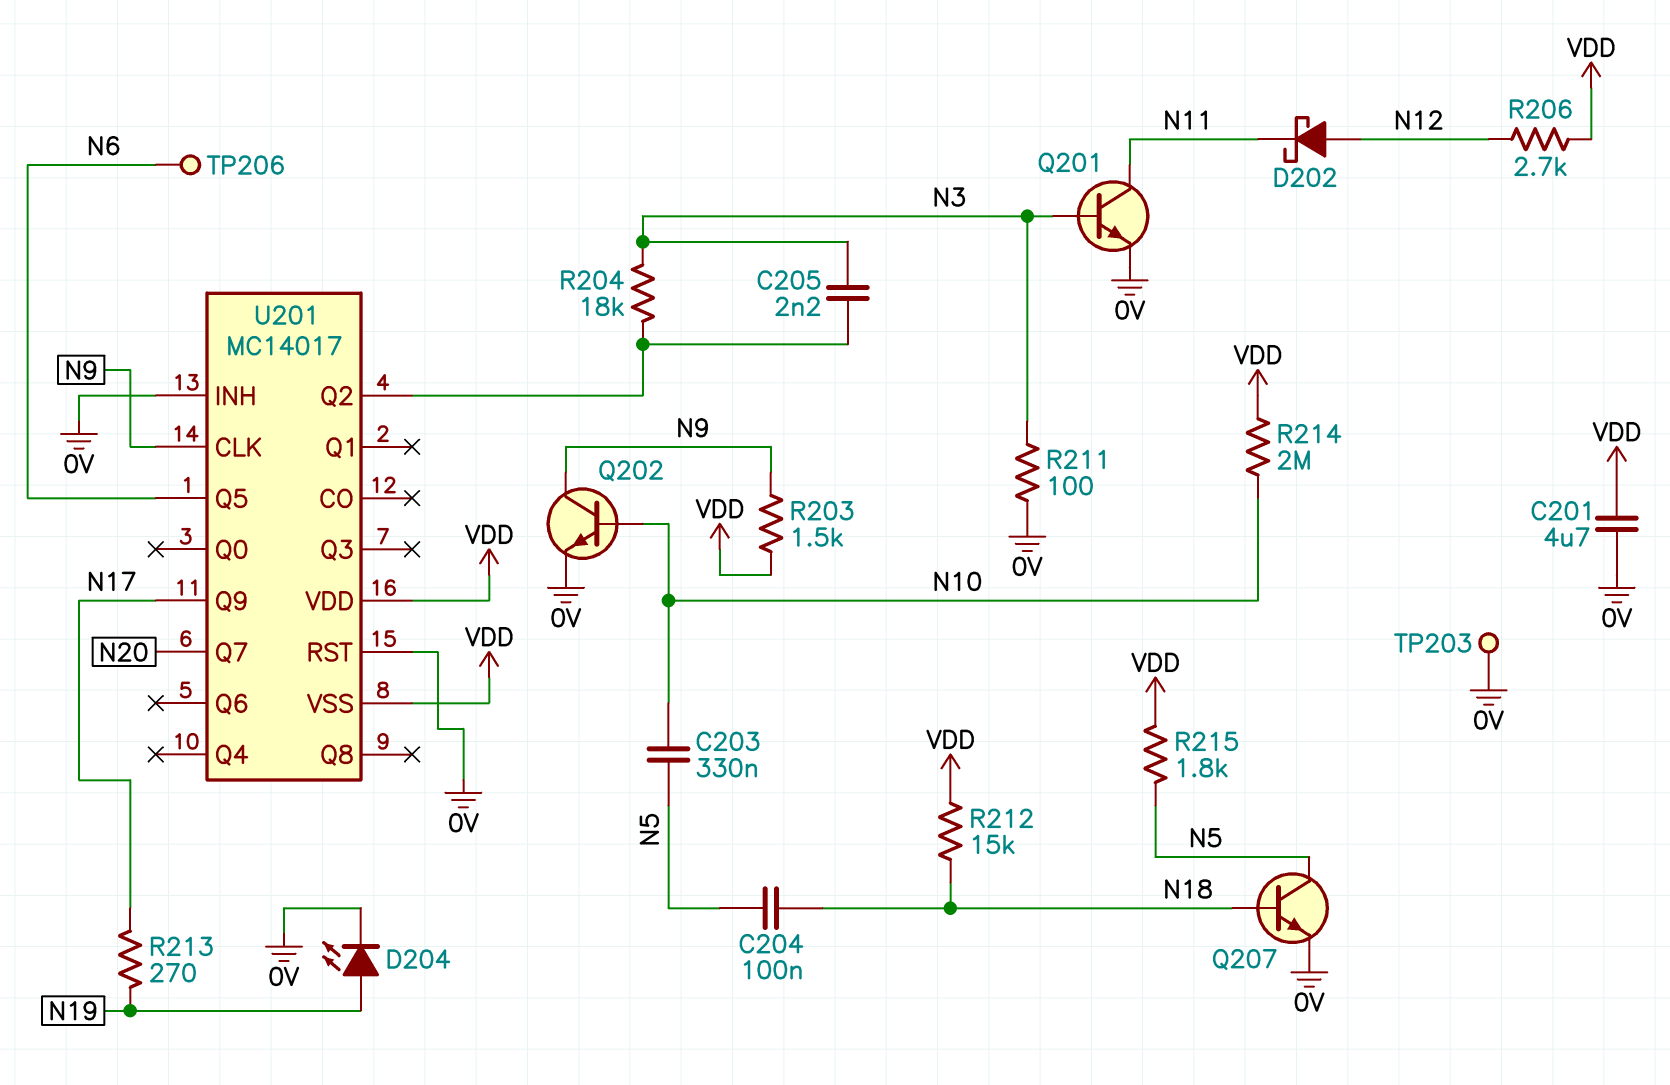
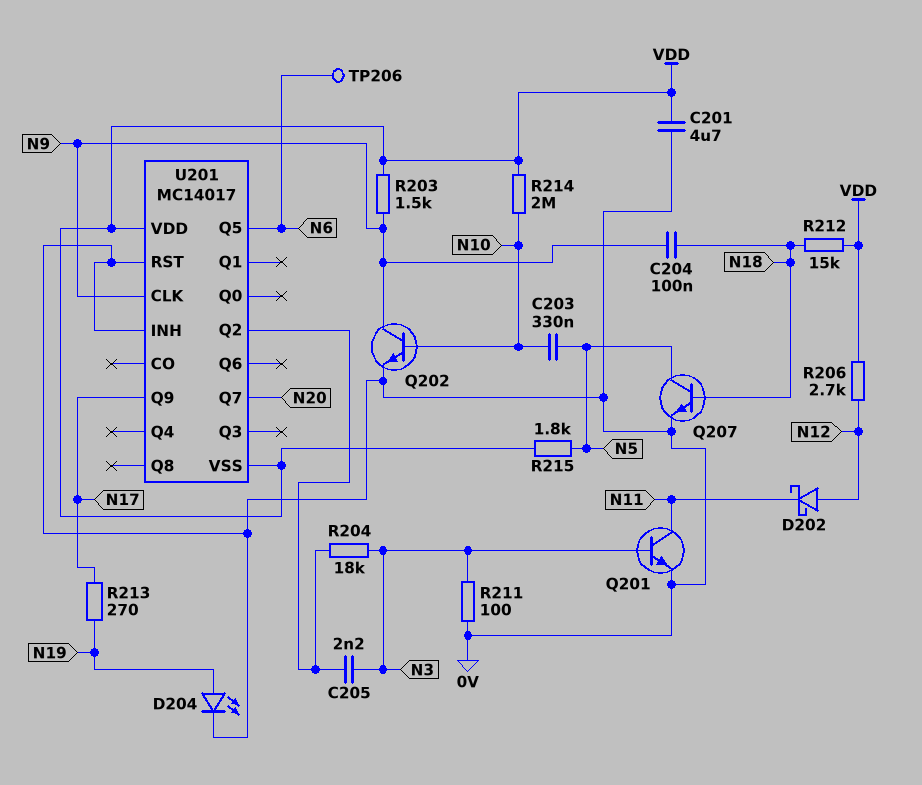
C204: 100nF (N5, N18) -> 100nF (N9, N18)
TP203: test point (0V) -> none

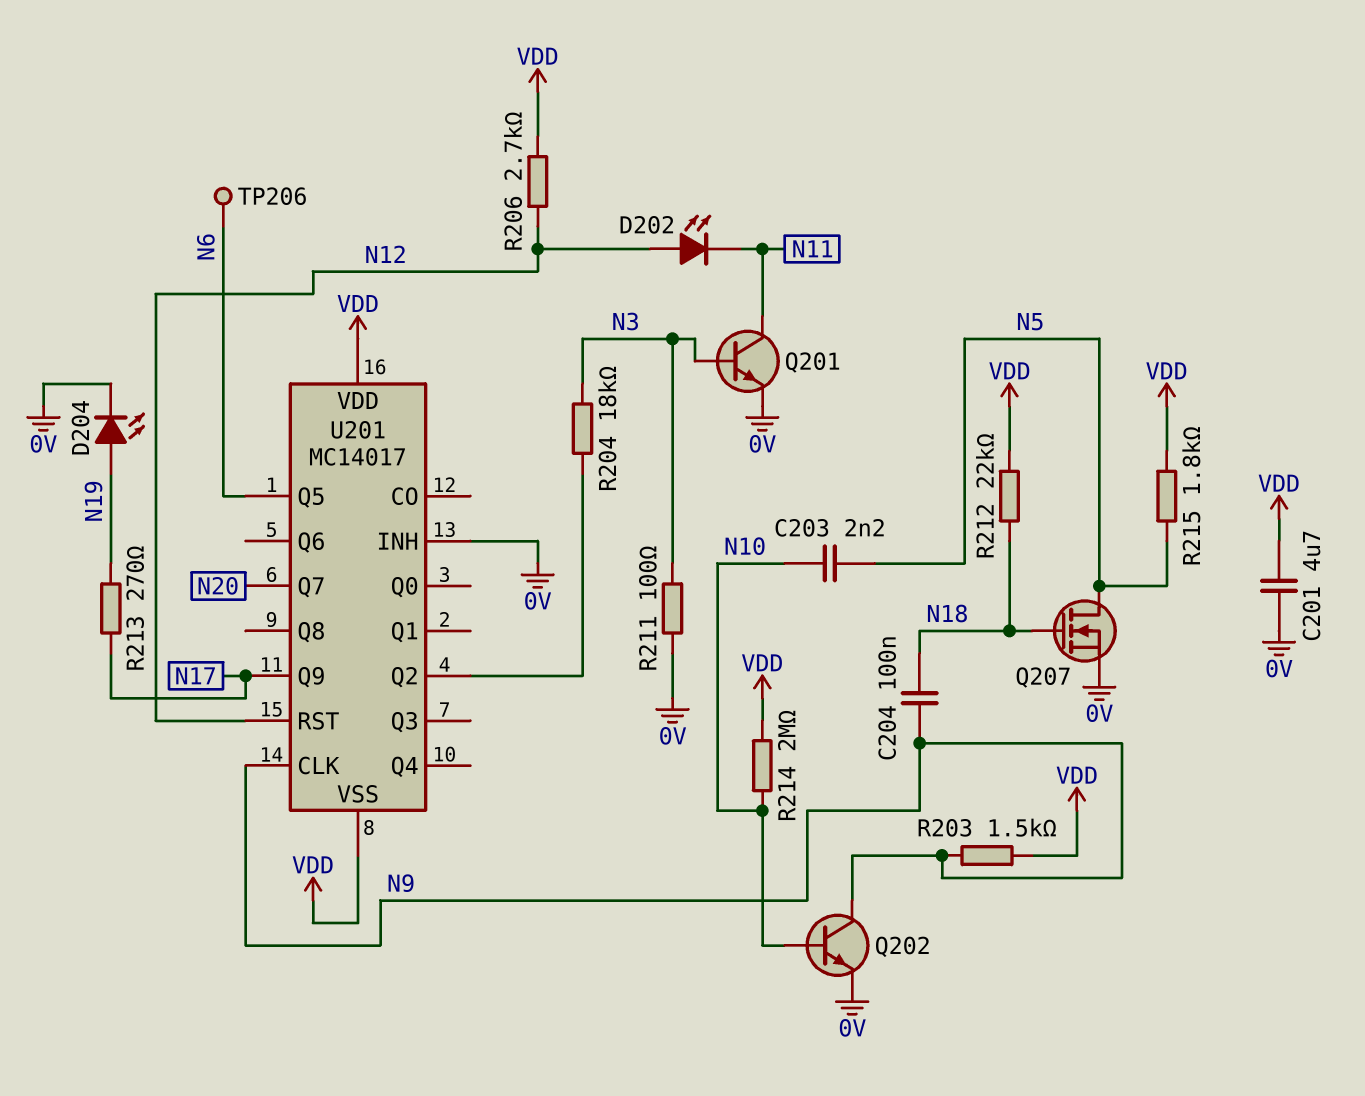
C203: 330nF (N5, N10) -> 2.2nF (N5, N10)
C205: 2.2nF (N3, U201/Q2) -> none
D202: schottky (A N12, K N11) -> LED (A N12, K N11)
Q207: NPN (B N18, C N5, E 0V) -> NMOS (G N18, D N5, S 0V)
R212: 15k (N18, VDD) -> 22k (N18, VDD)
U201 pin RST: 0V -> N12

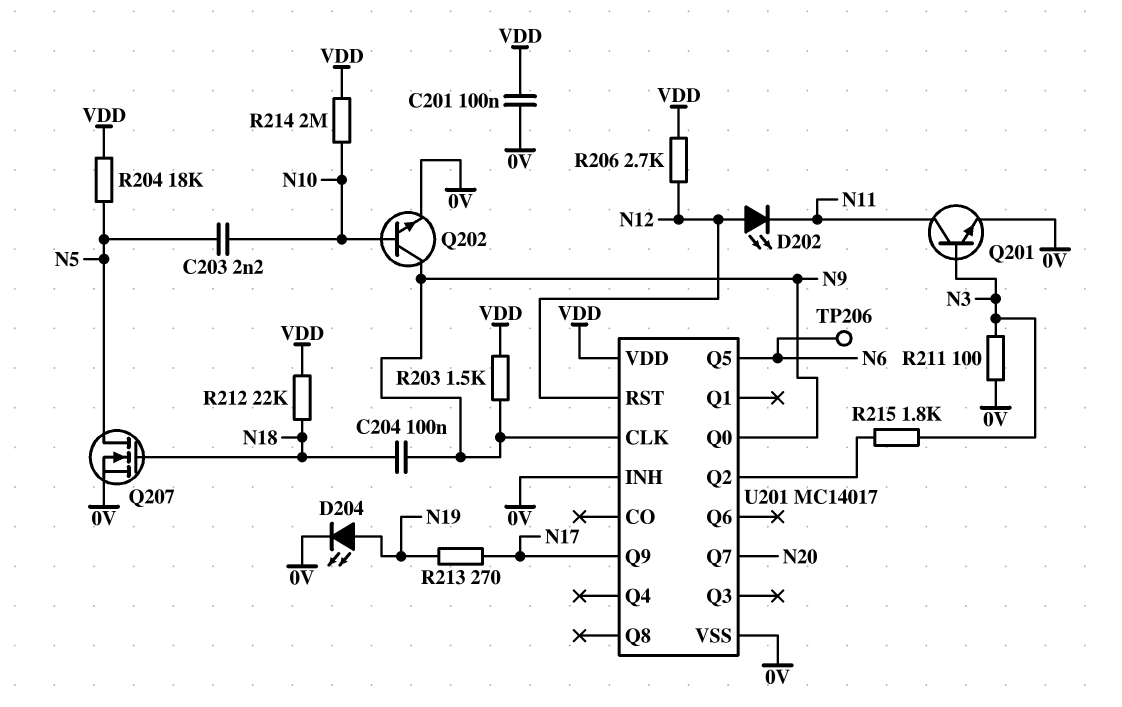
C201: 4.7uF (0V, VDD) -> 100nF (0V, VDD)
R204: 18k (N3, U201/Q2) -> 18k (N5, VDD)
R215: 1.8k (N5, VDD) -> 1.8k (N3, U201/Q2)
U201 pin Q0: none -> N9
U201 pin VSS: VDD -> 0V

